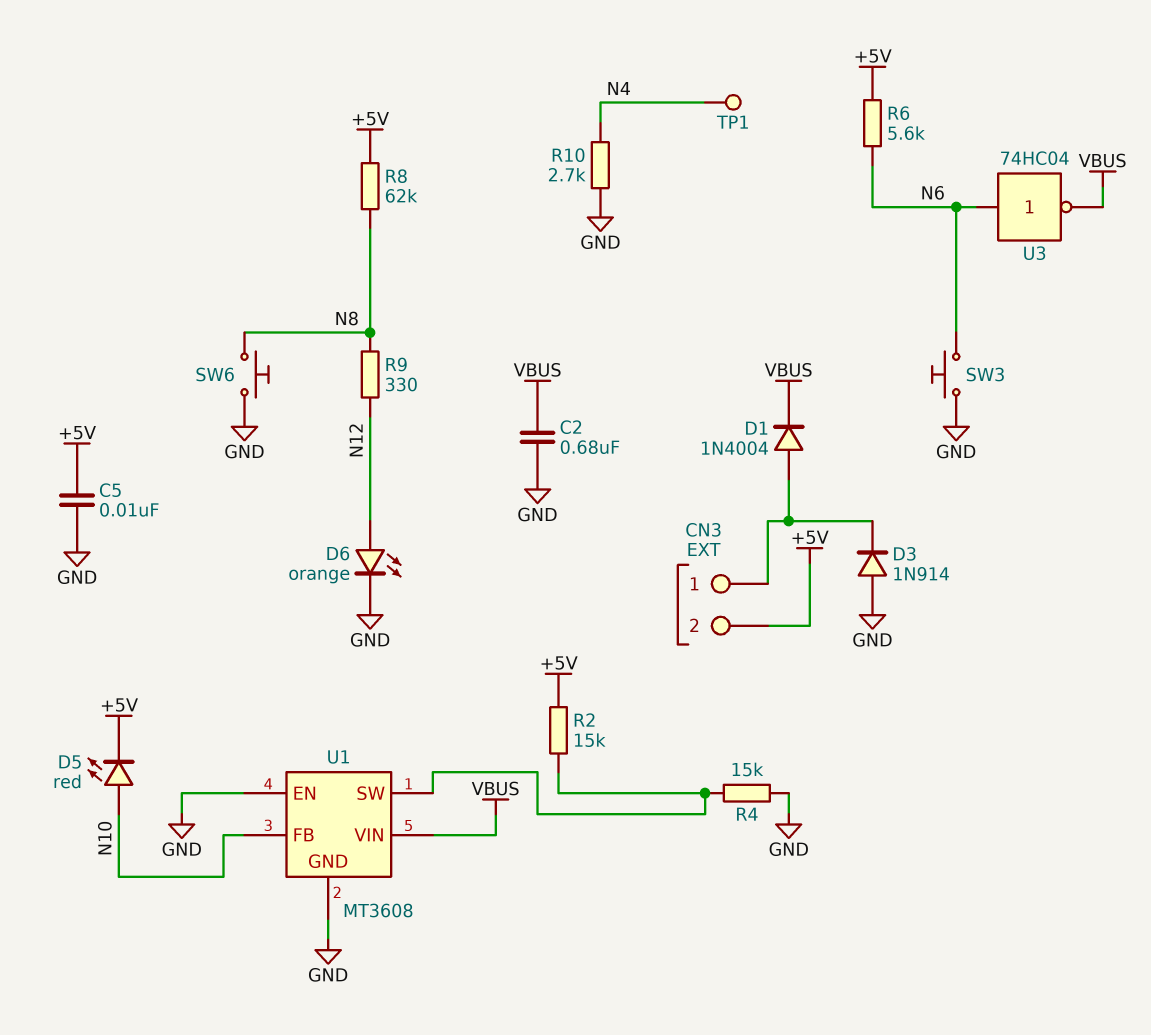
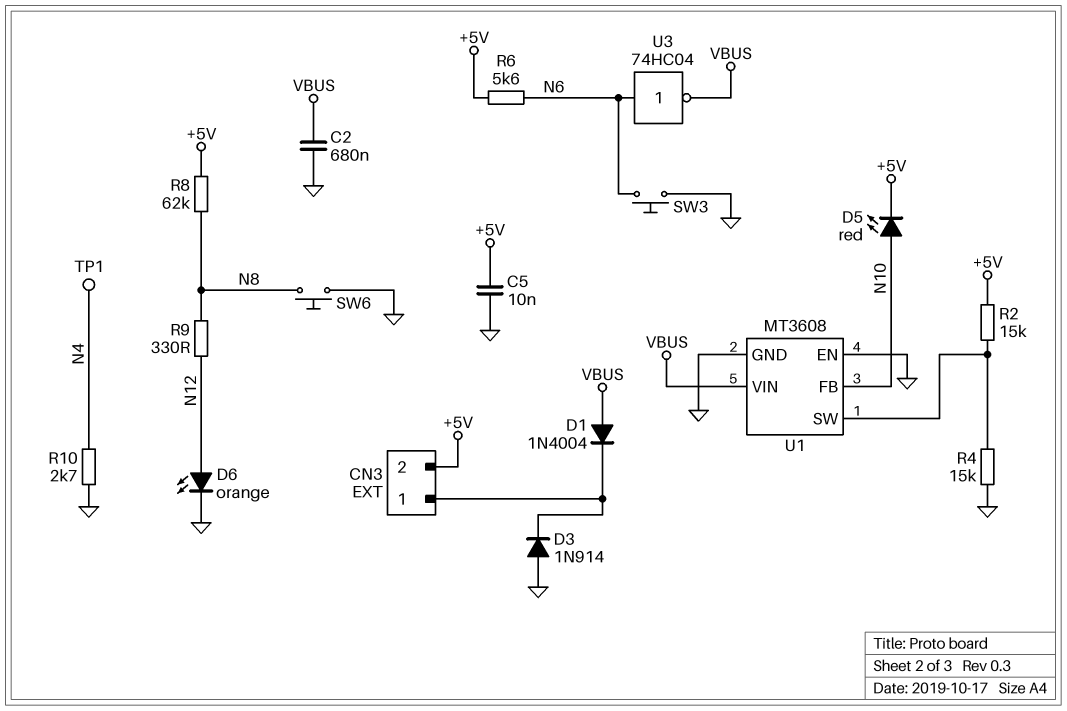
D1: diode 1N4004 (A CN3/1, K VBUS) -> diode 1N4004 (A VBUS, K CN3/1)

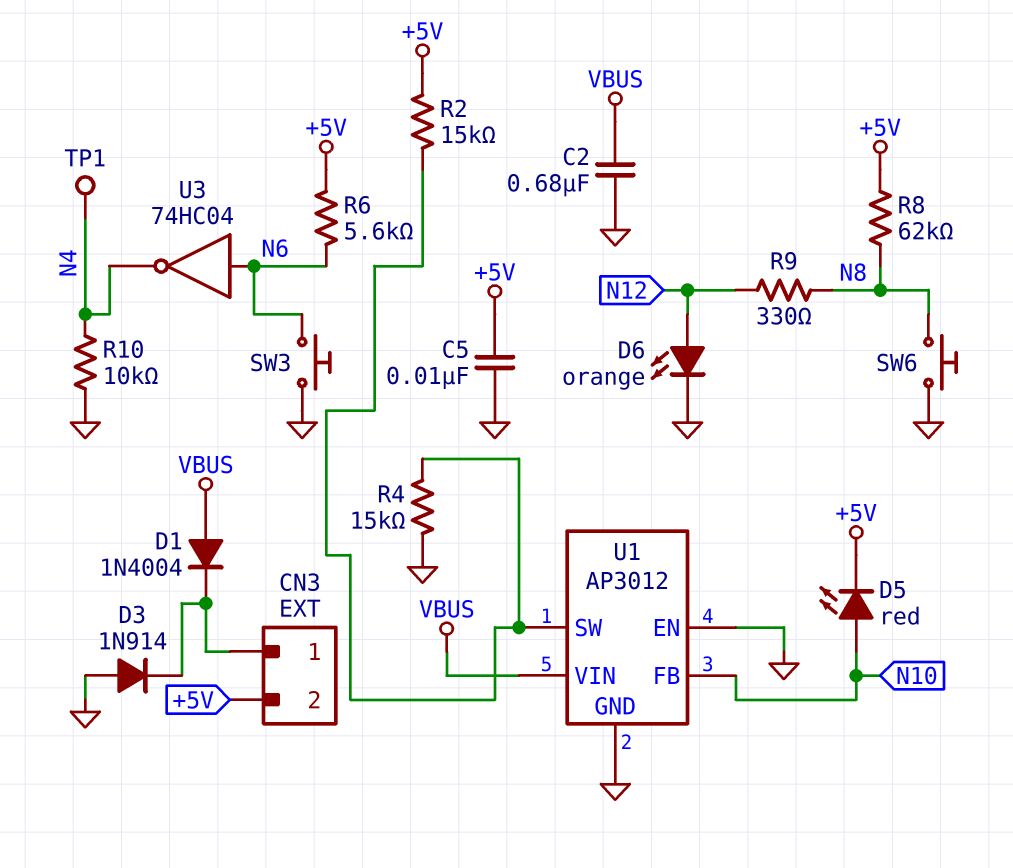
R10: 2.7k (GND, N4) -> 10k (GND, N4)
U1: MT3608 -> AP3012
U3: NOT 74HC04 (in N6, out VBUS) -> NOT 74HC04 (in N6, out N4)

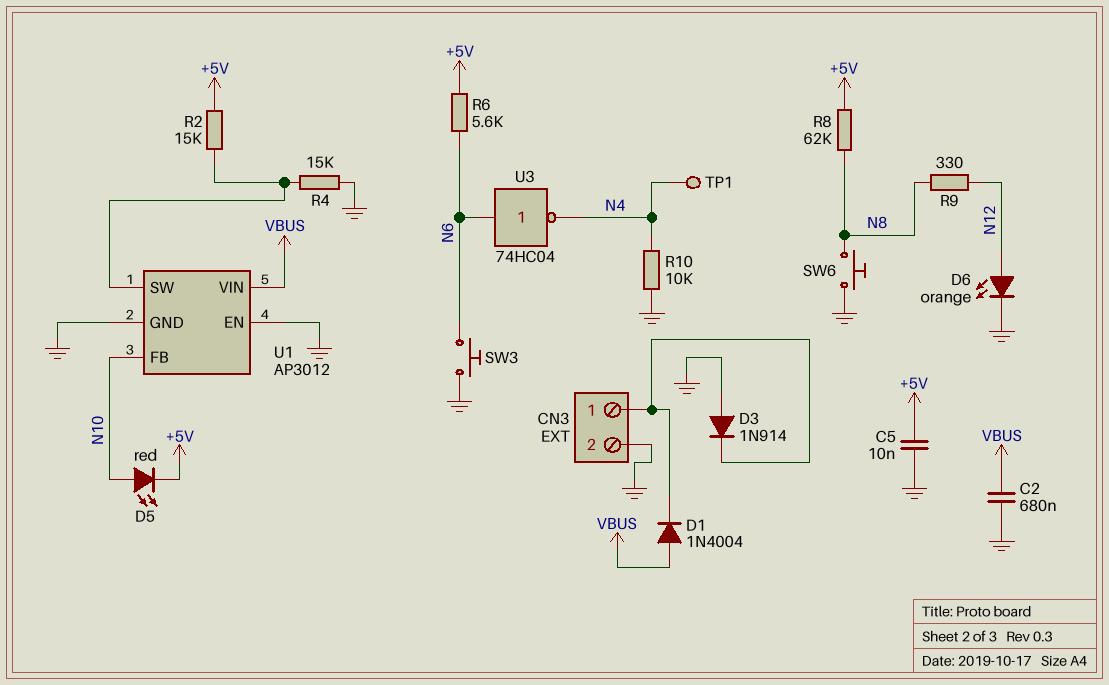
CN3 pin 2: +5V -> GND

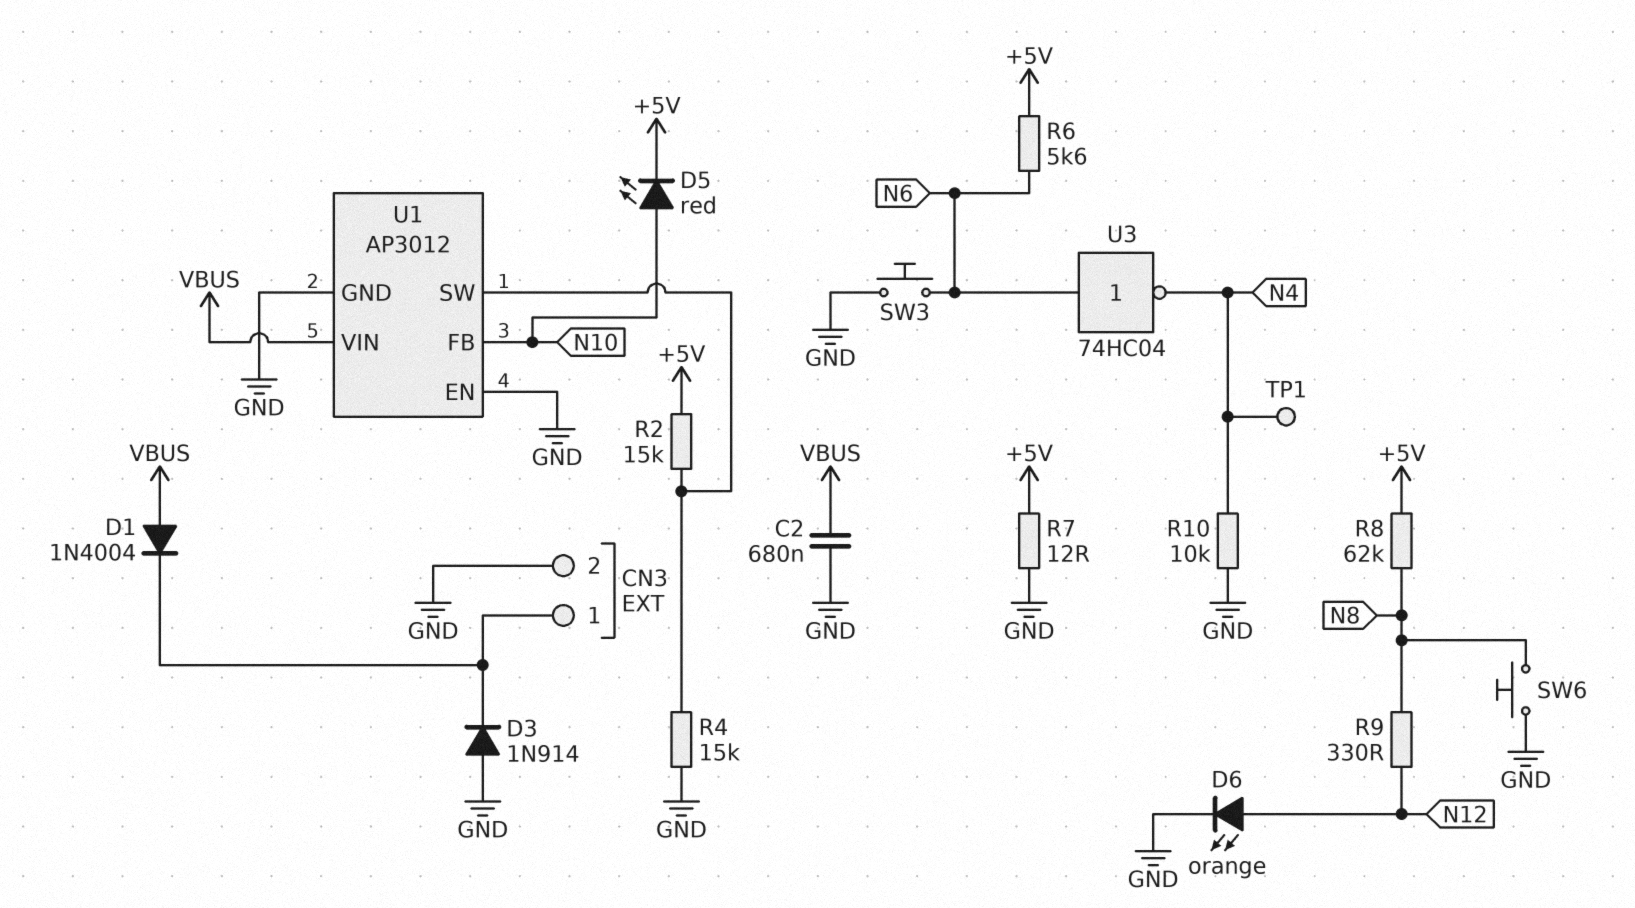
C5: 10nF (+5V, GND) -> none
R7: none -> 12 (+5V, GND)

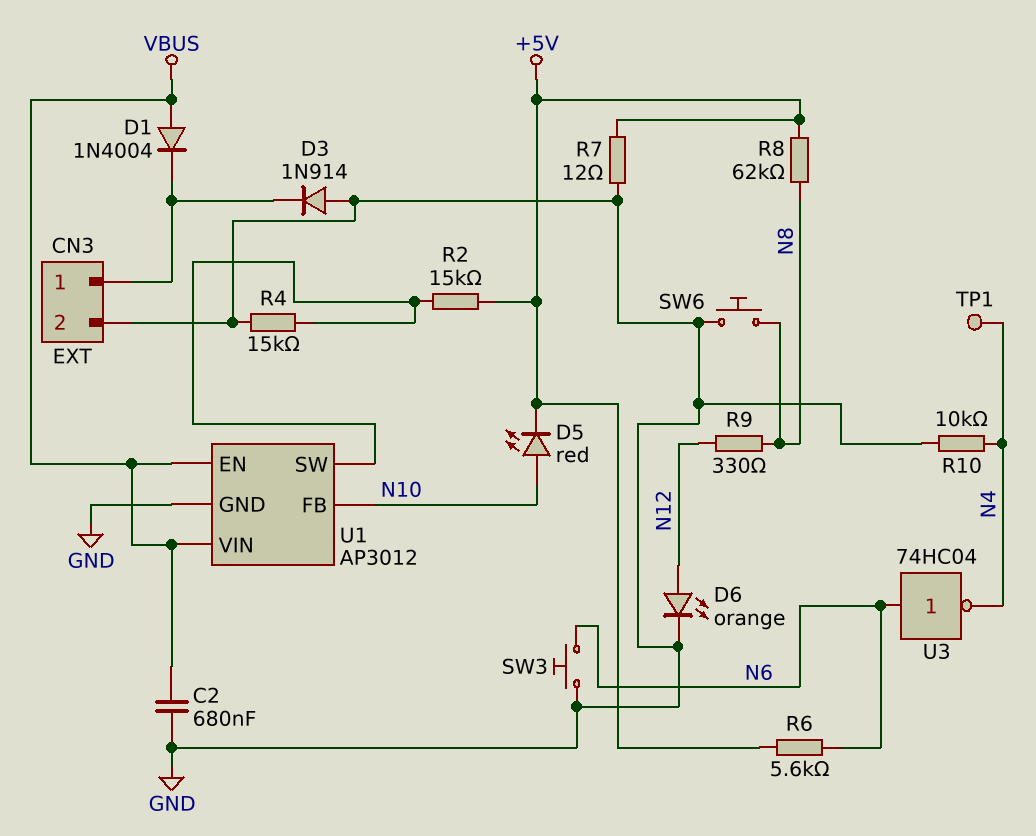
U1 pin EN: GND -> VBUS

